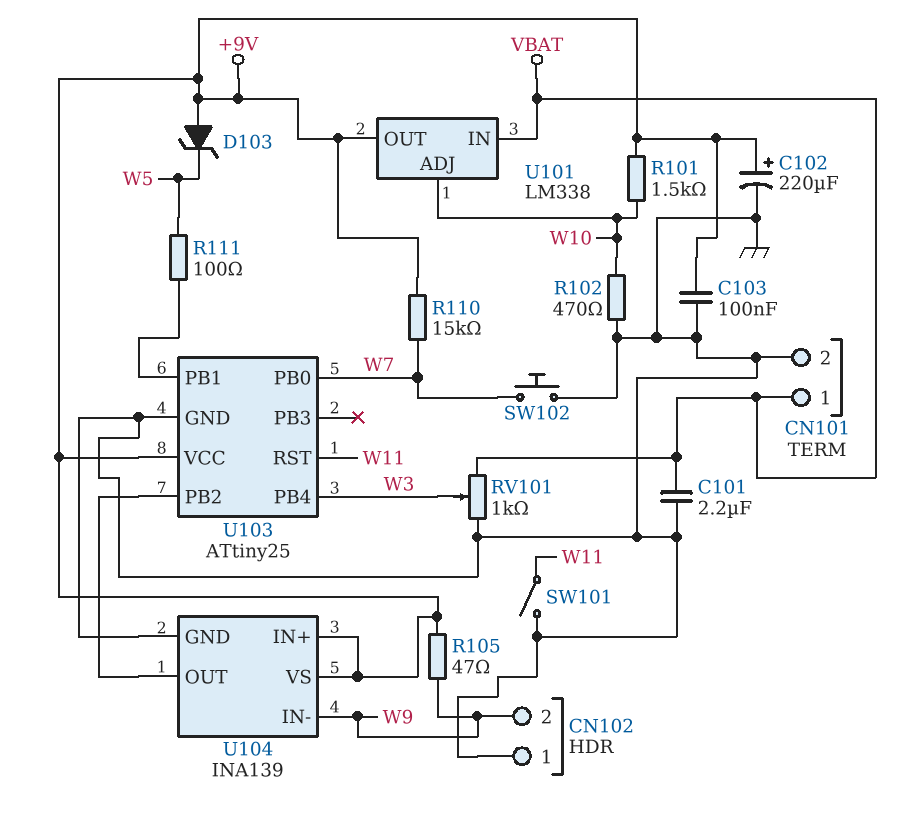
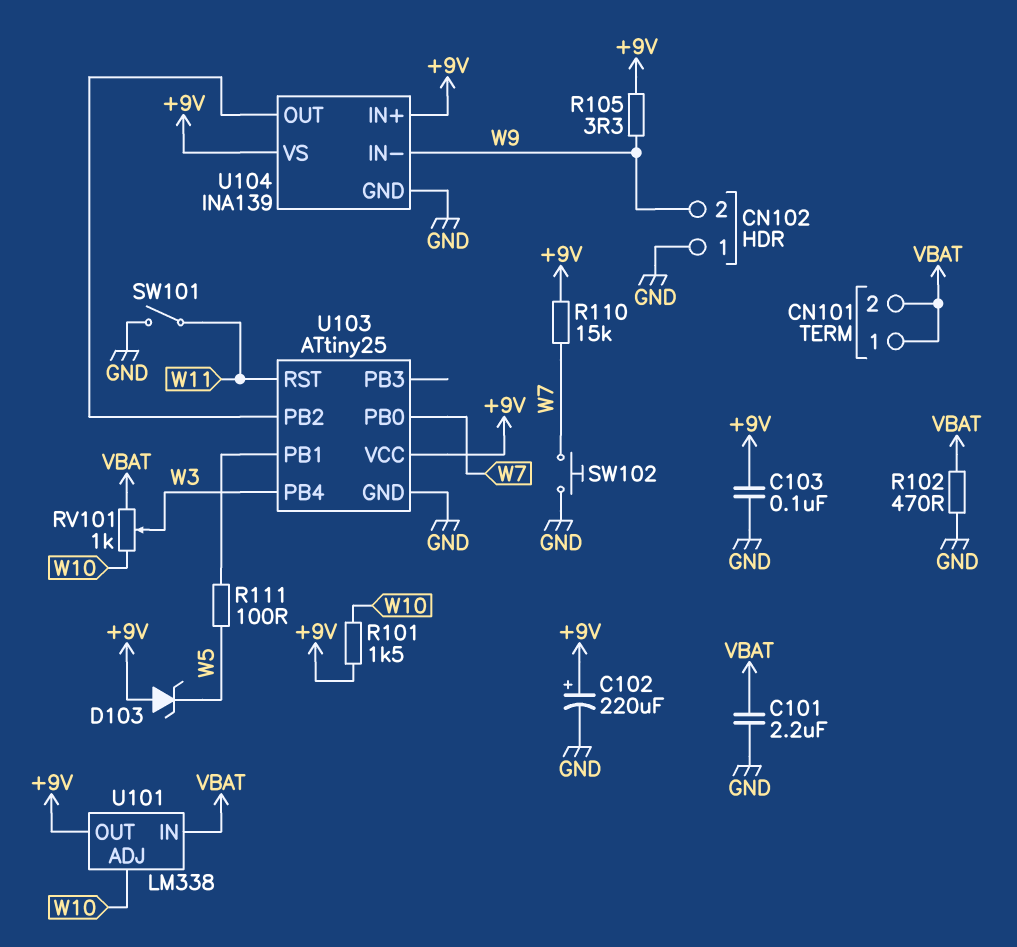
CN101 pin 2: GND -> VBAT
R102: 470 (GND, W10) -> 470 (GND, VBAT)
R105: 47 (+9V, W9) -> 3.3 (+9V, W9)
RV101: 1k (GND, VBAT, wiper W3) -> 1k (VBAT, W10, wiper W3)

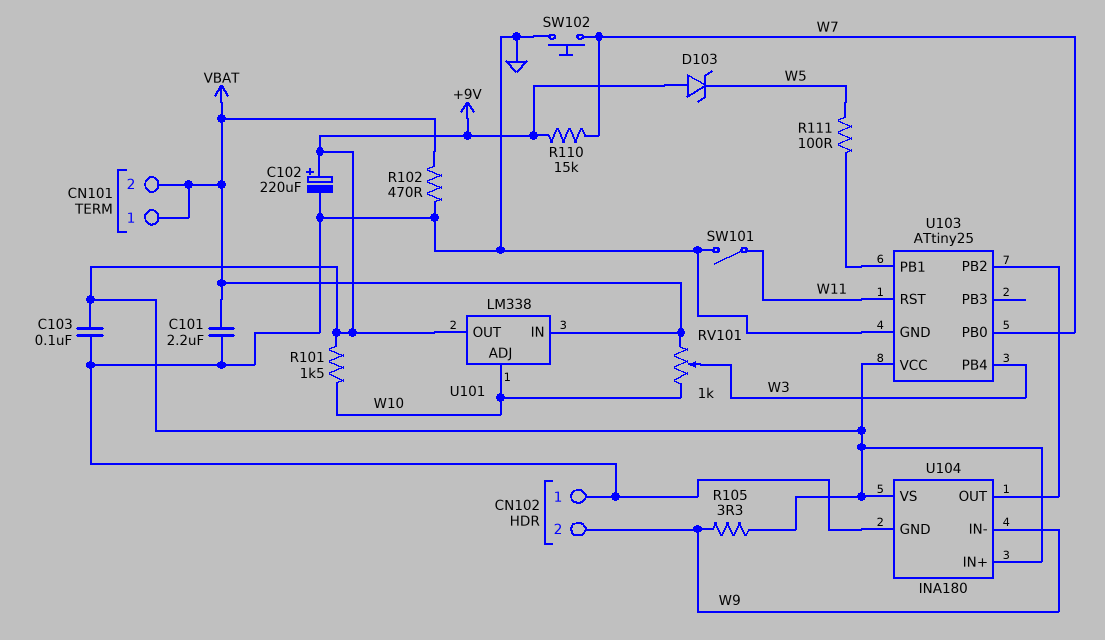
U104: INA139 -> INA180

